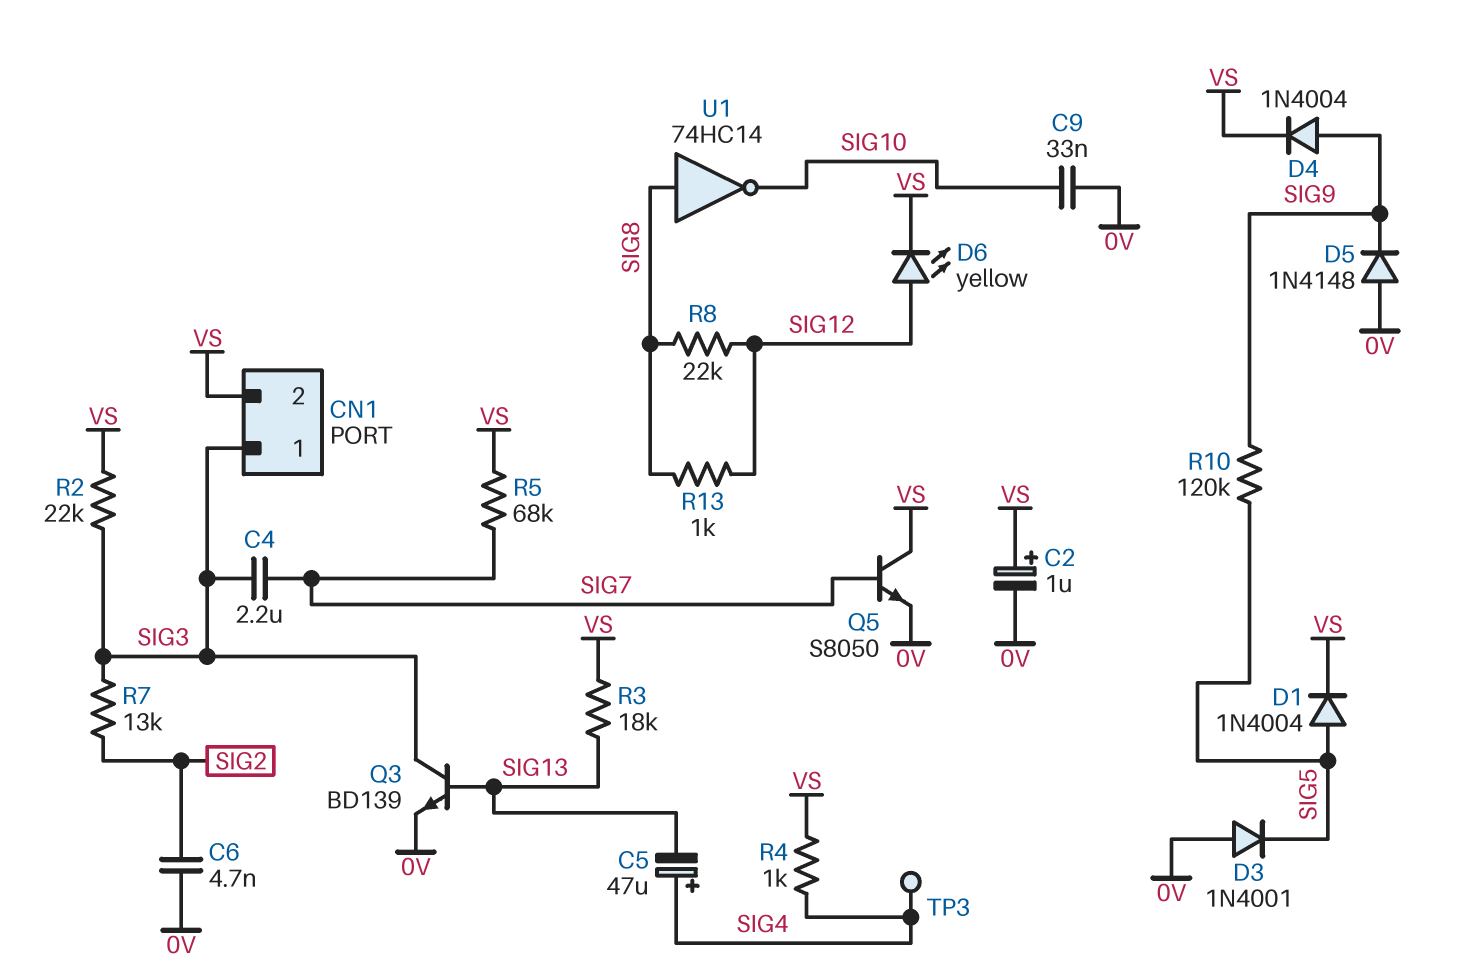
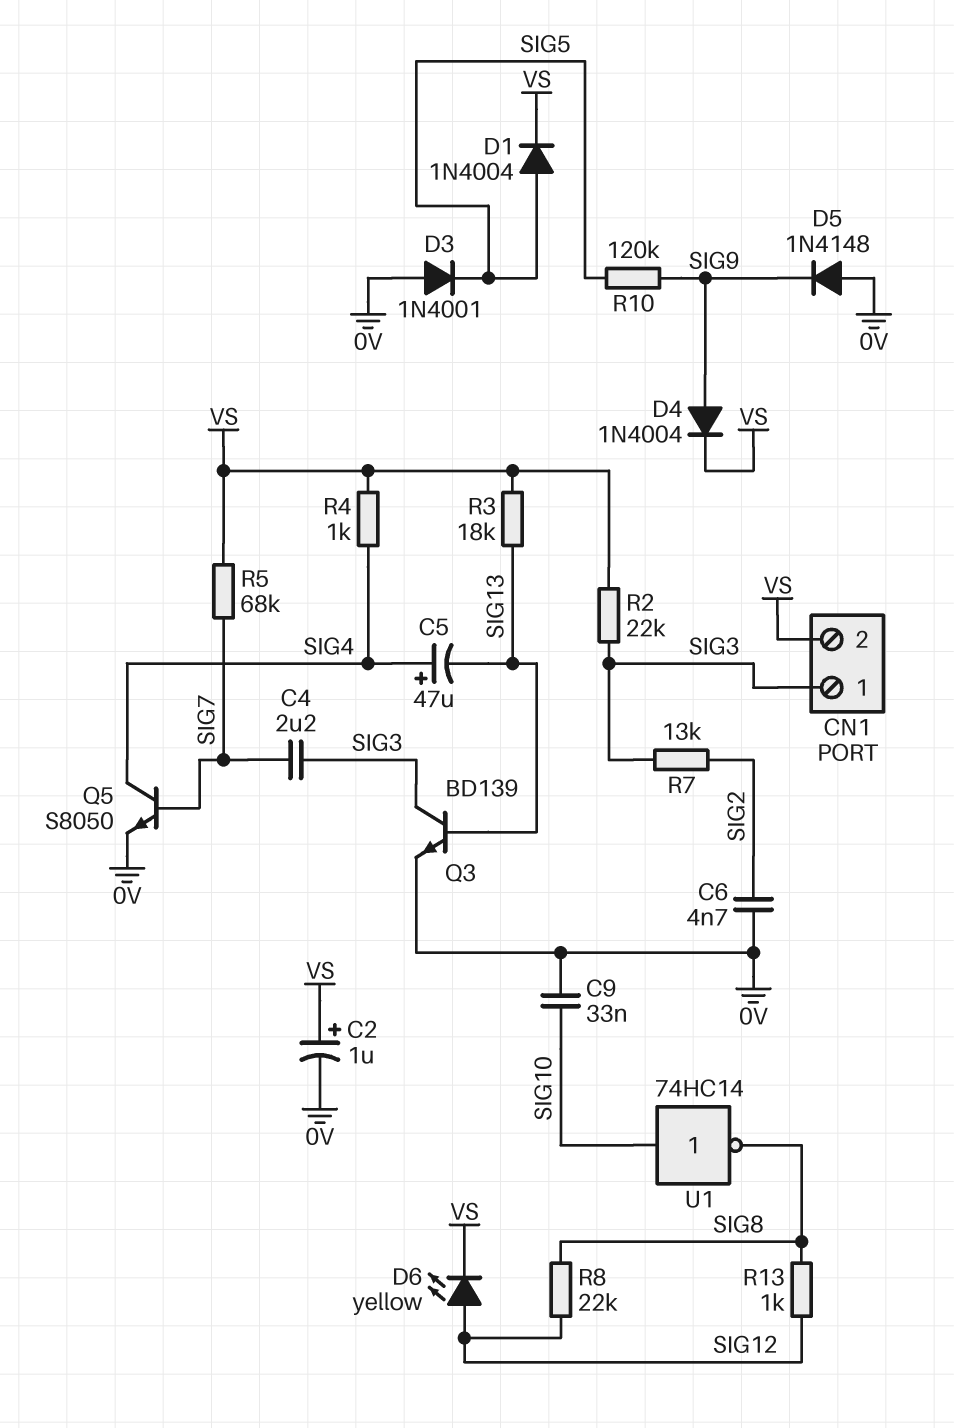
Q5: NPN S8050 (B SIG7, C VS, E 0V) -> NPN S8050 (B SIG7, C SIG4, E 0V)
TP3: test point (SIG4) -> none
U1: NOT 74HC14 (in SIG8, out SIG10) -> NOT 74HC14 (in SIG10, out SIG8)

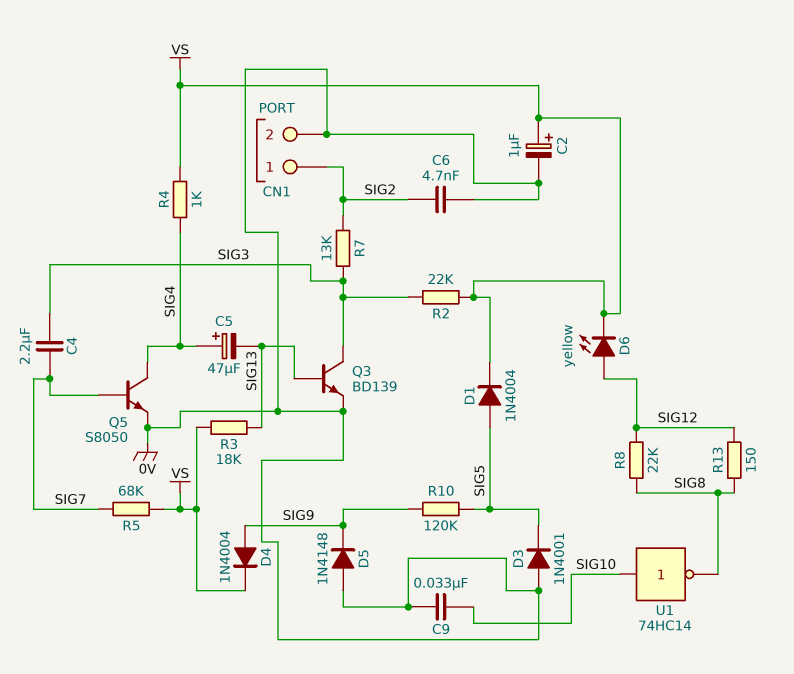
CN1 pin 1: SIG3 -> SIG2
CN1 pin 2: VS -> 0V
R13: 1k (SIG8, SIG12) -> 150 (SIG8, SIG12)

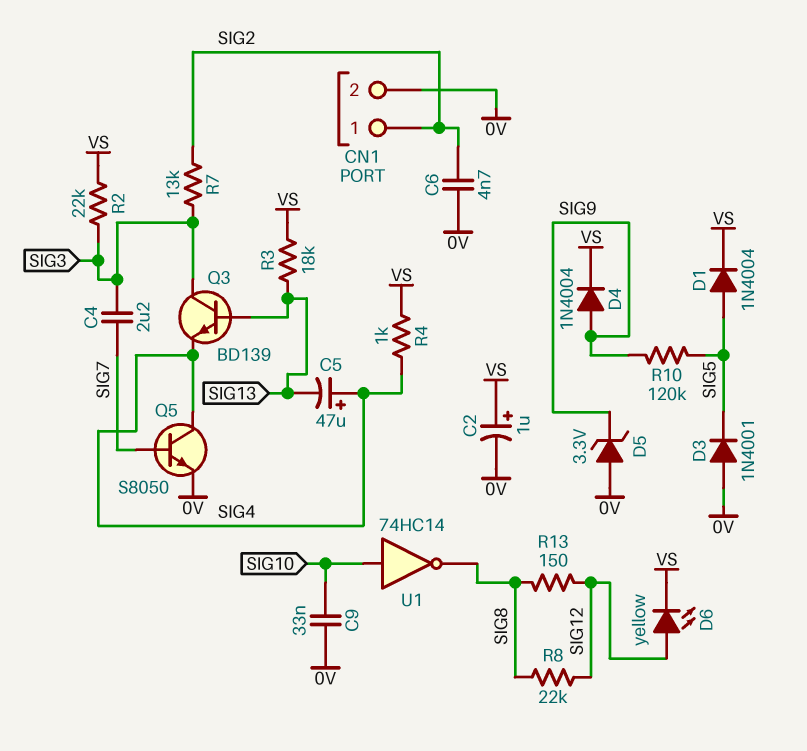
D5: diode 1N4148 (A 0V, K SIG9) -> zener 3.3V (A 0V, K SIG9)
Q3: NPN BD139 (B SIG13, C SIG3, E 0V) -> NPN BD139 (B SIG13, C SIG3, E SIG4)
R5: 68k (SIG7, VS) -> none

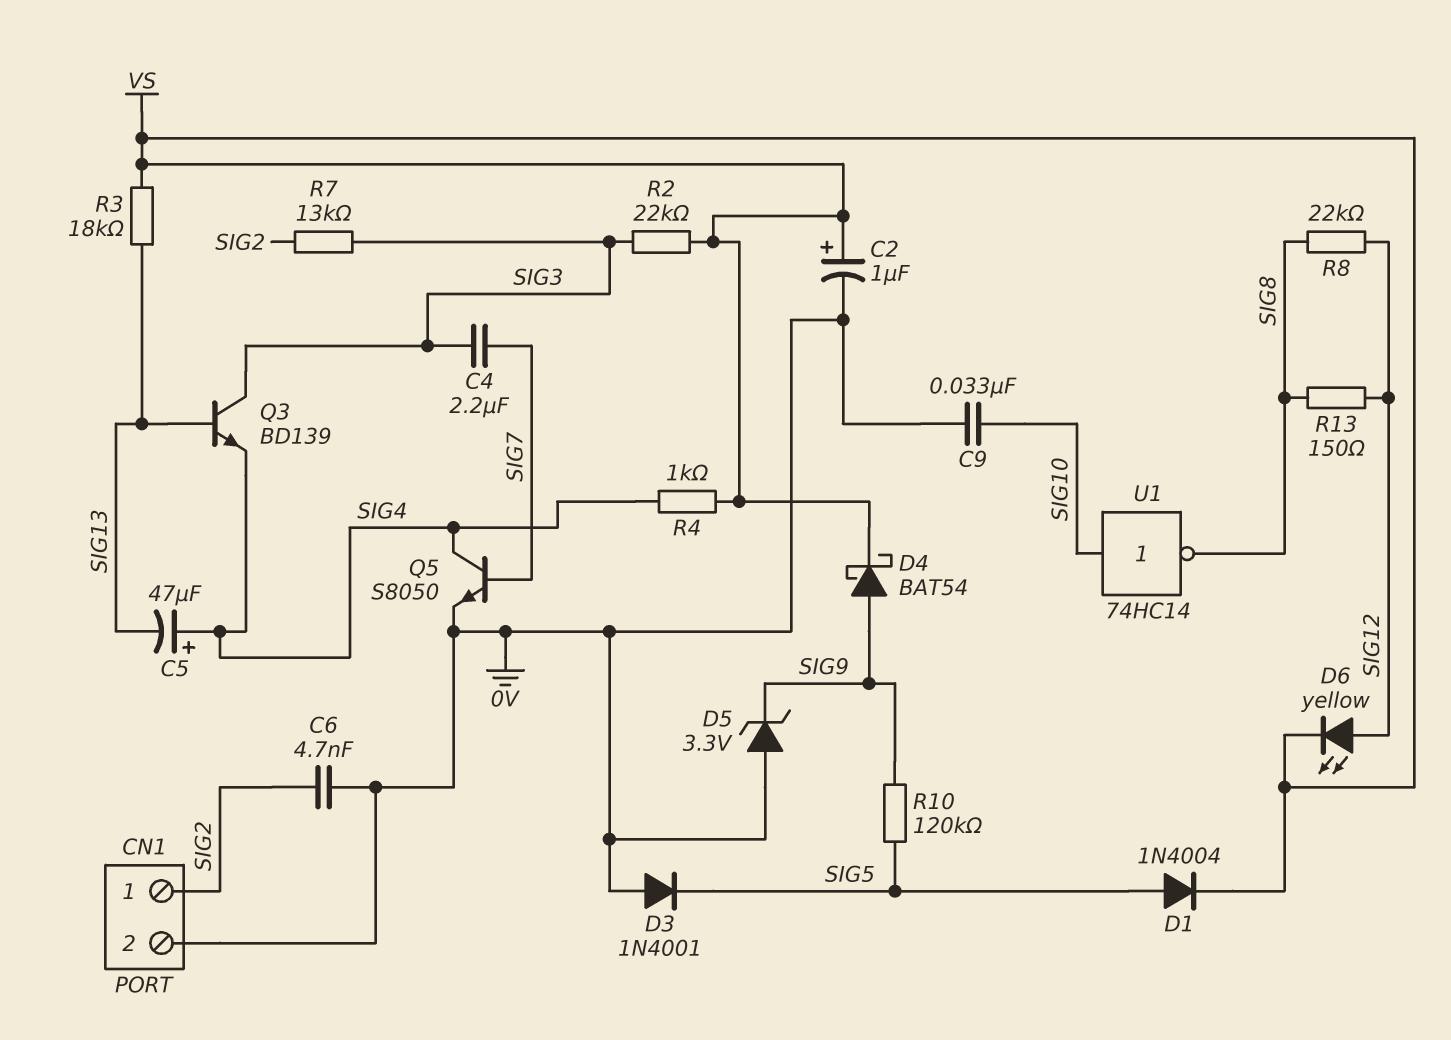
D4: diode 1N4004 (A SIG9, K VS) -> schottky BAT54 (A SIG9, K VS)

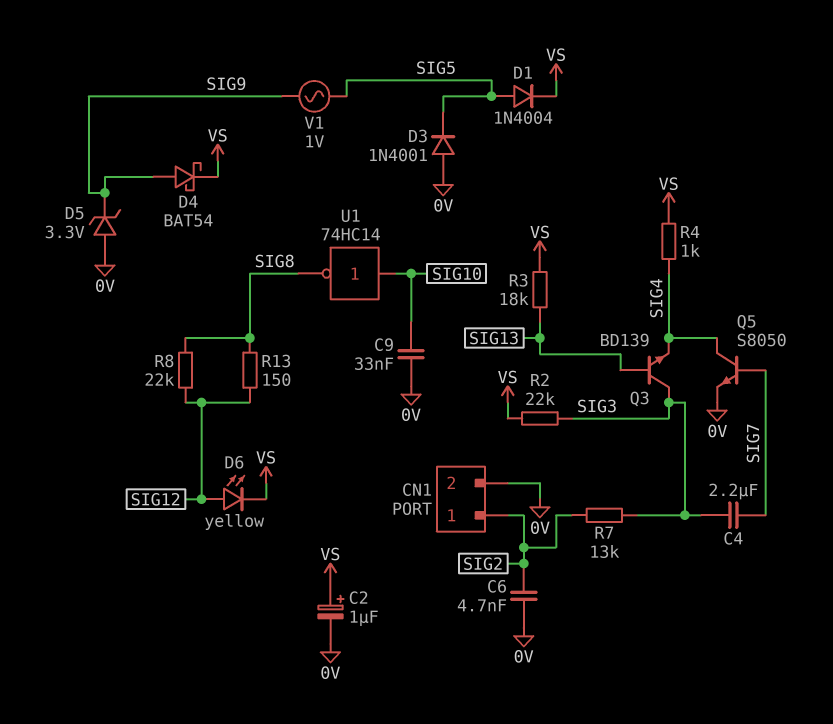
C5: 47uF (plus SIG4, minus SIG13) -> none
R10: 120k (SIG5, SIG9) -> none
V1: none -> AC 1V (SIG5, SIG9)

